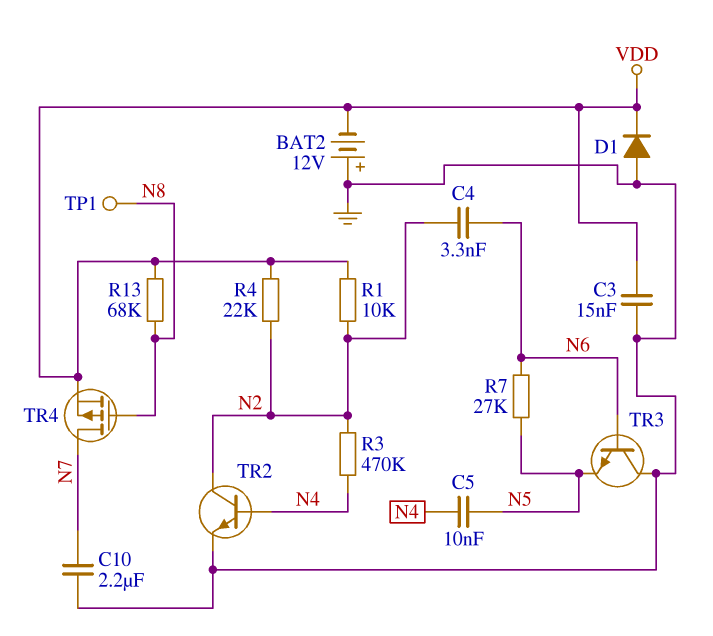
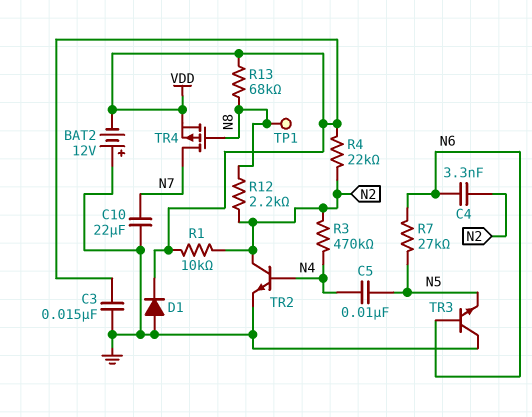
C10: 2.2uF (GND, N7) -> 22uF (GND, N7)
R12: none -> 2.2k (N2, N8)

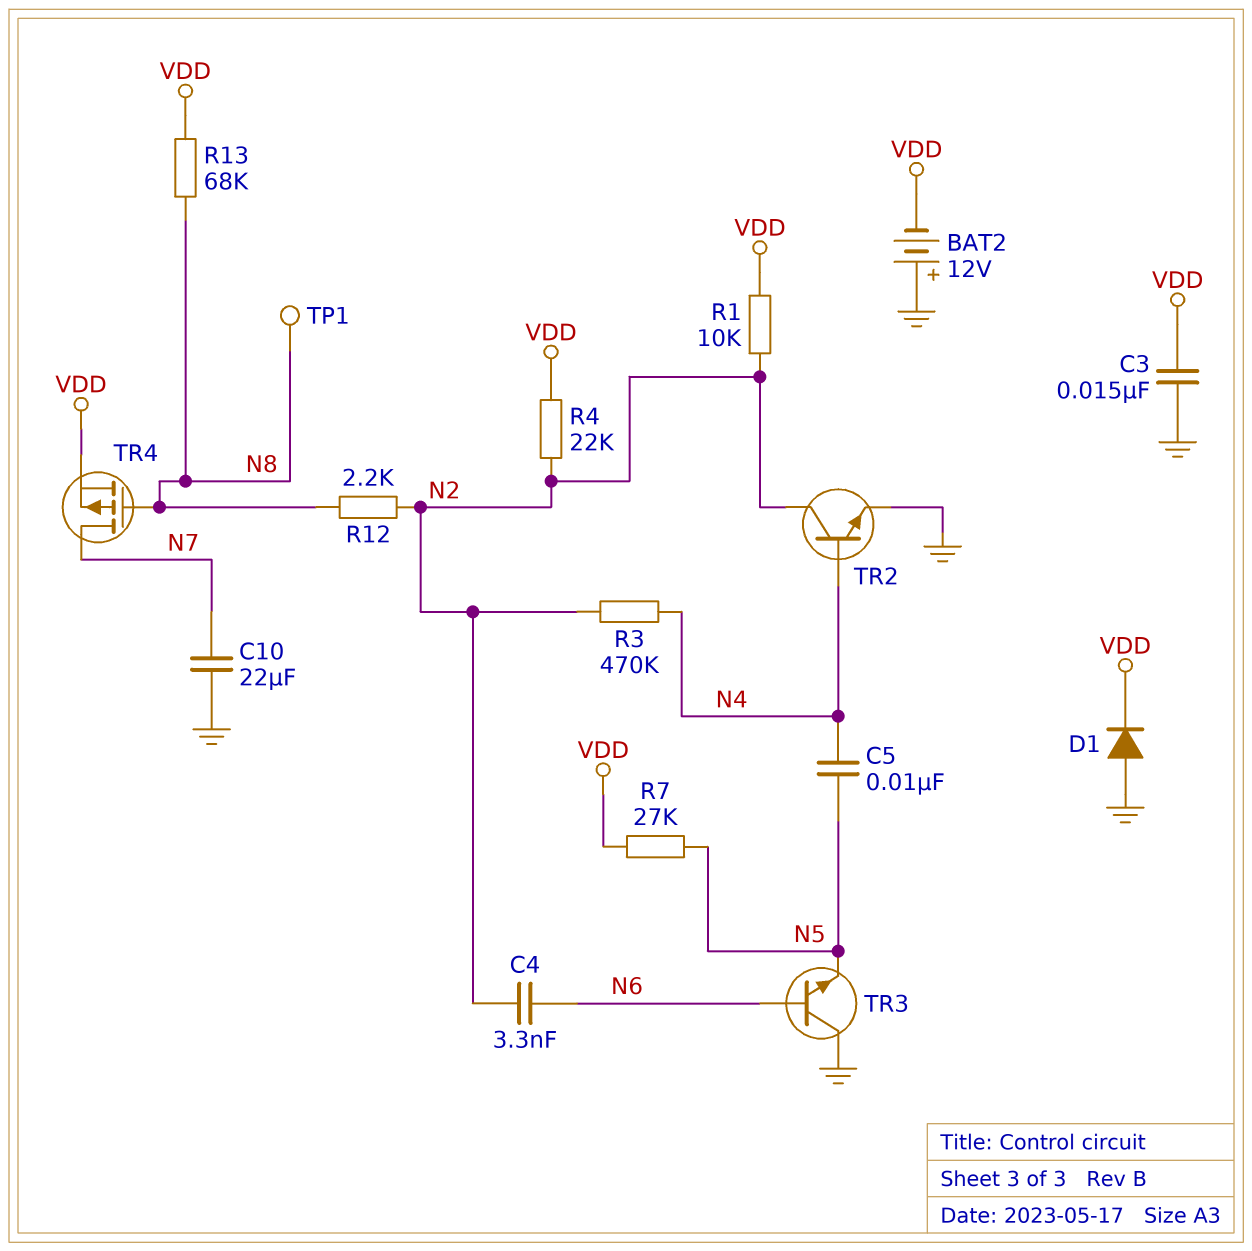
R7: 27k (N5, N6) -> 27k (N5, VDD)

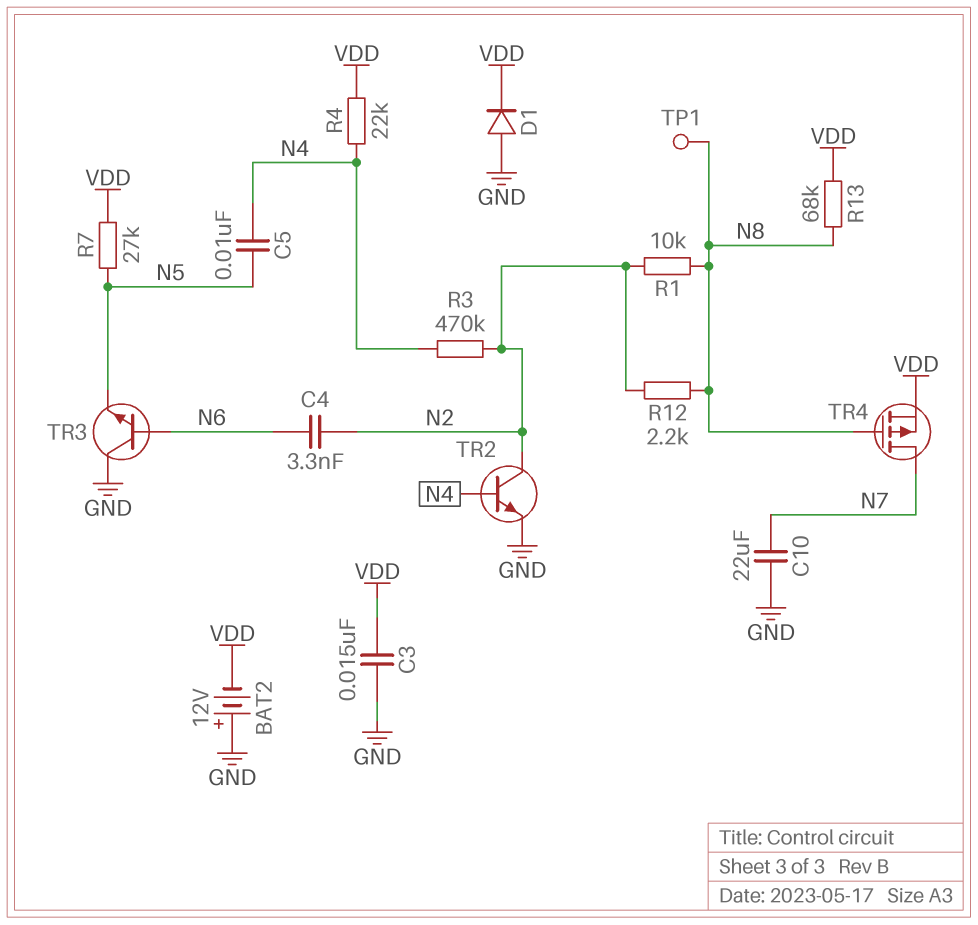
R1: 10k (N2, VDD) -> 10k (N2, N8)
R4: 22k (N2, VDD) -> 22k (N4, VDD)

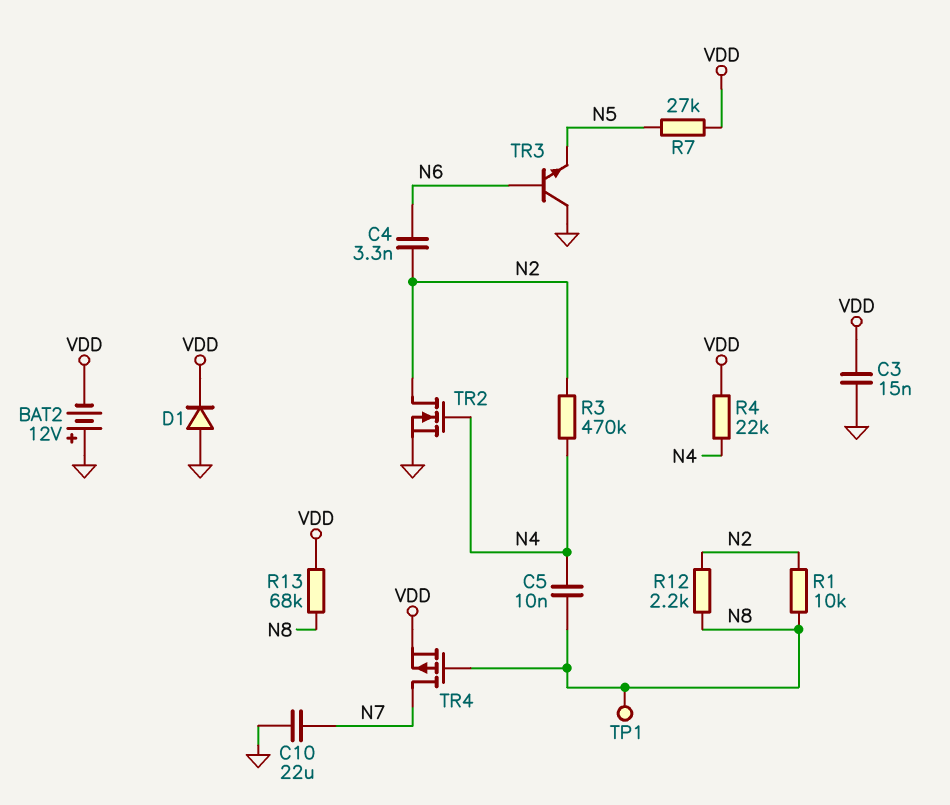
C5: 10nF (N4, N5) -> 10nF (N4, N8)
TR2: NPN (B N4, C N2, E GND) -> NMOS (G N4, D N2, S GND)

